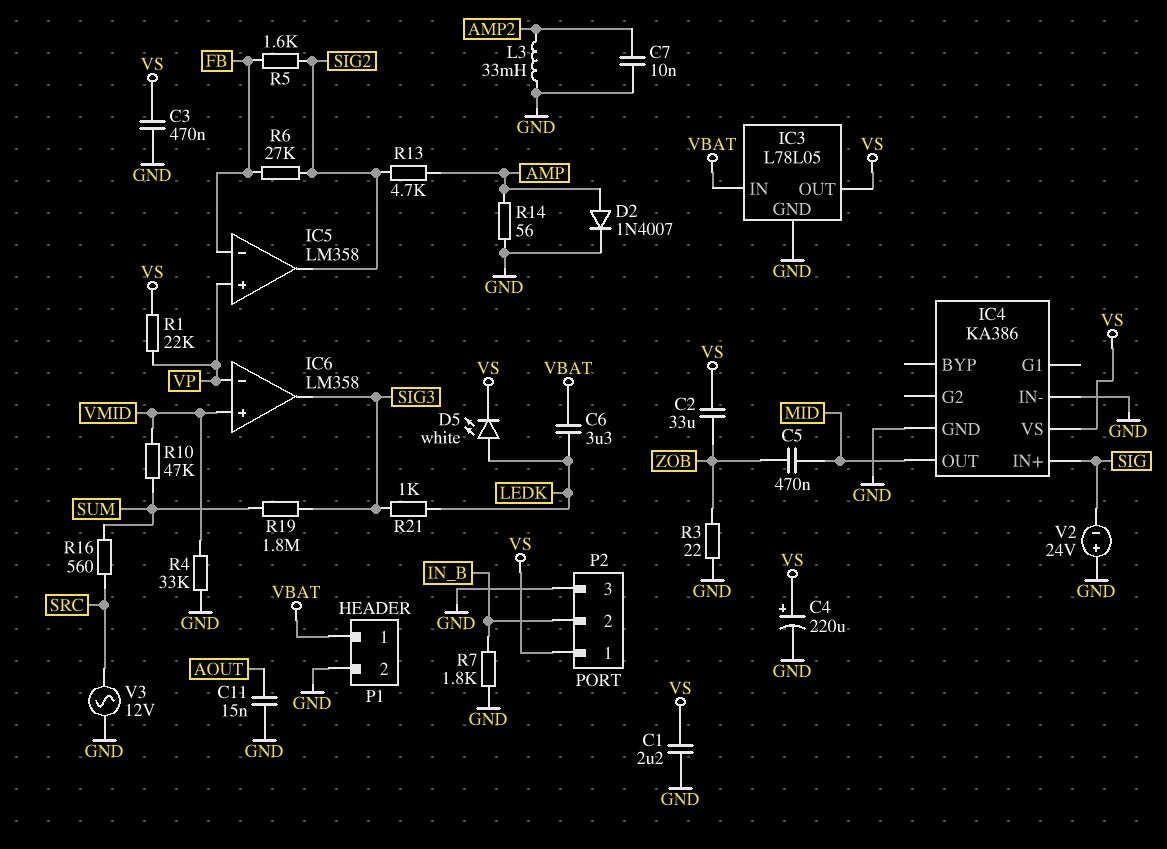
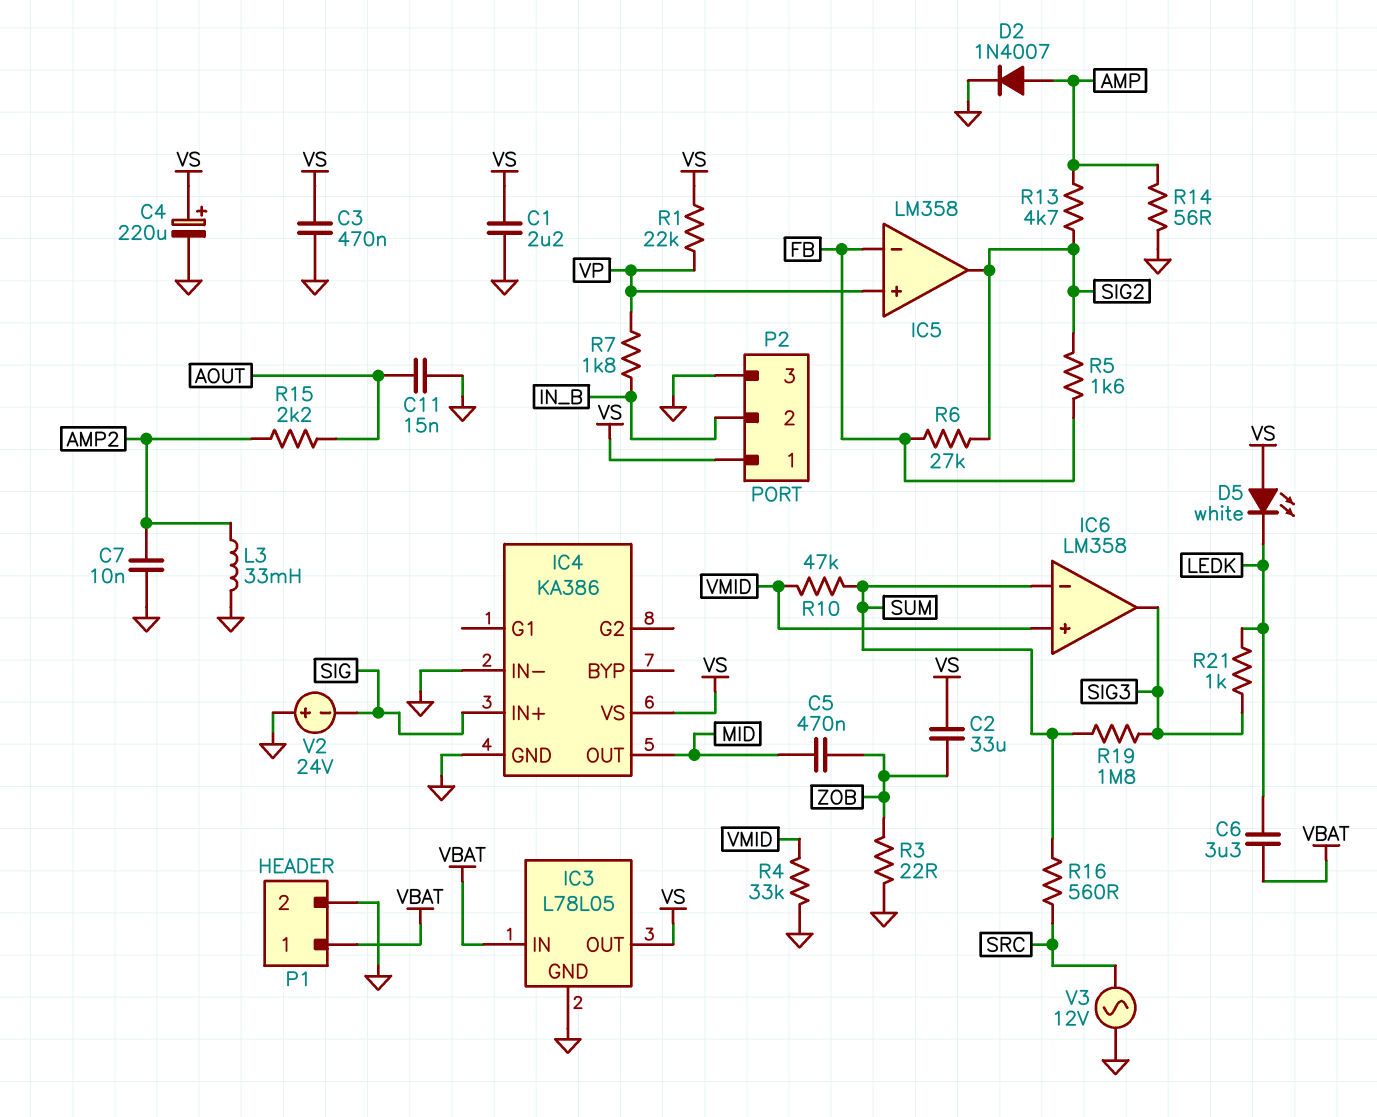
D5: LED white (A LEDK, K VS) -> LED white (A VS, K LEDK)
IC6 pin in-: VP -> SUM
R7: 1.8k (GND, IN_B) -> 1.8k (IN_B, VP)
R15: none -> 2.2k (AMP2, AOUT)

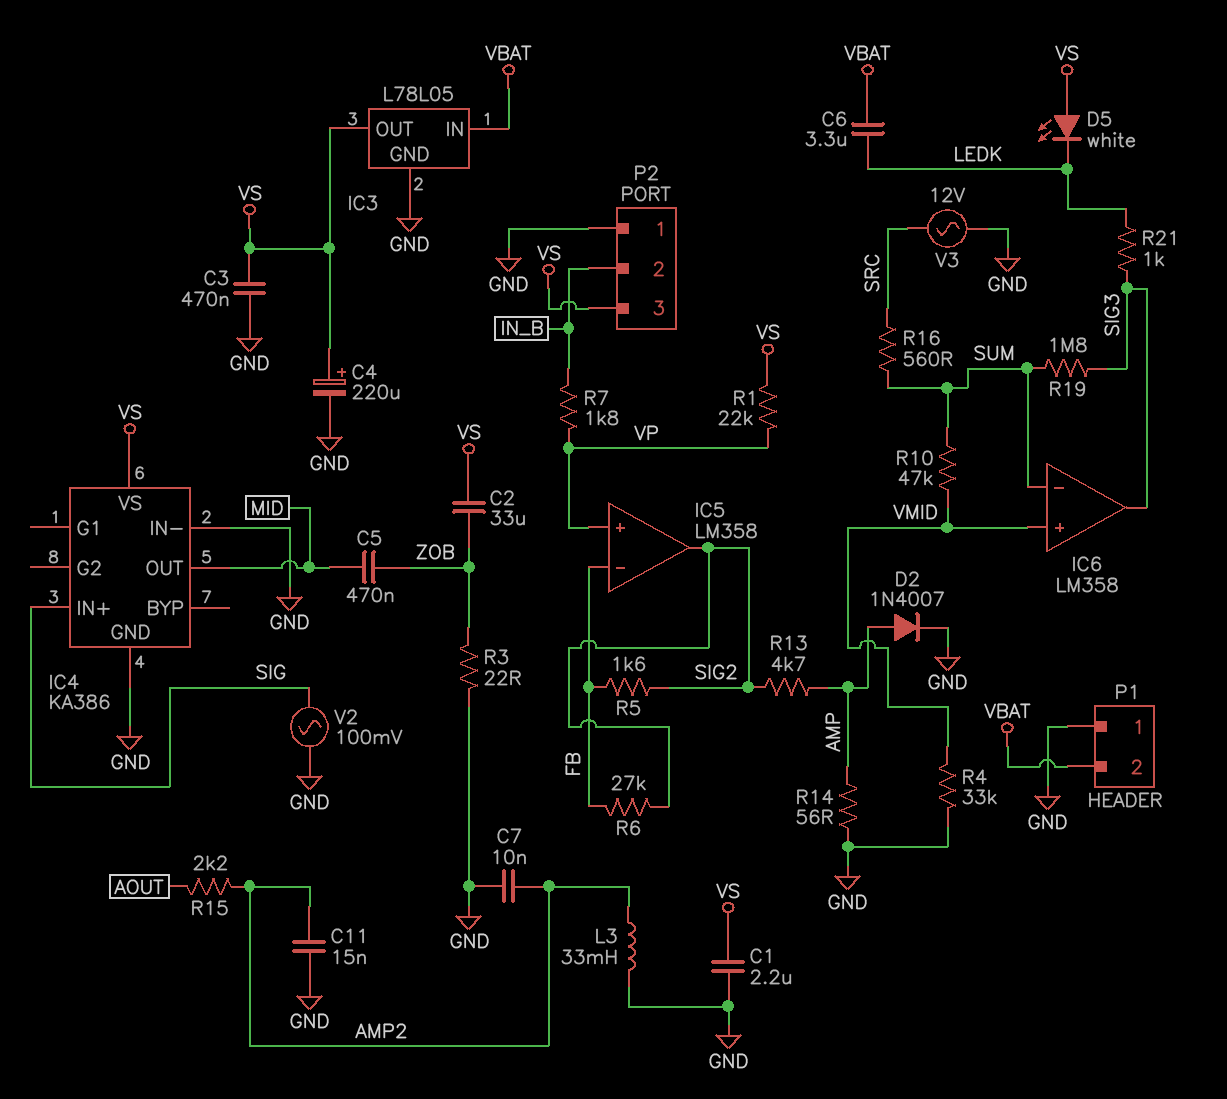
C11: 15nF (AOUT, GND) -> 15nF (AMP2, GND)
P1 pin 1: VBAT -> GND
P1 pin 2: GND -> VBAT
P2 pin 1: VS -> GND
P2 pin 3: GND -> VS
V2: 24V (plus GND, minus SIG) -> AC 100mV (GND, SIG)

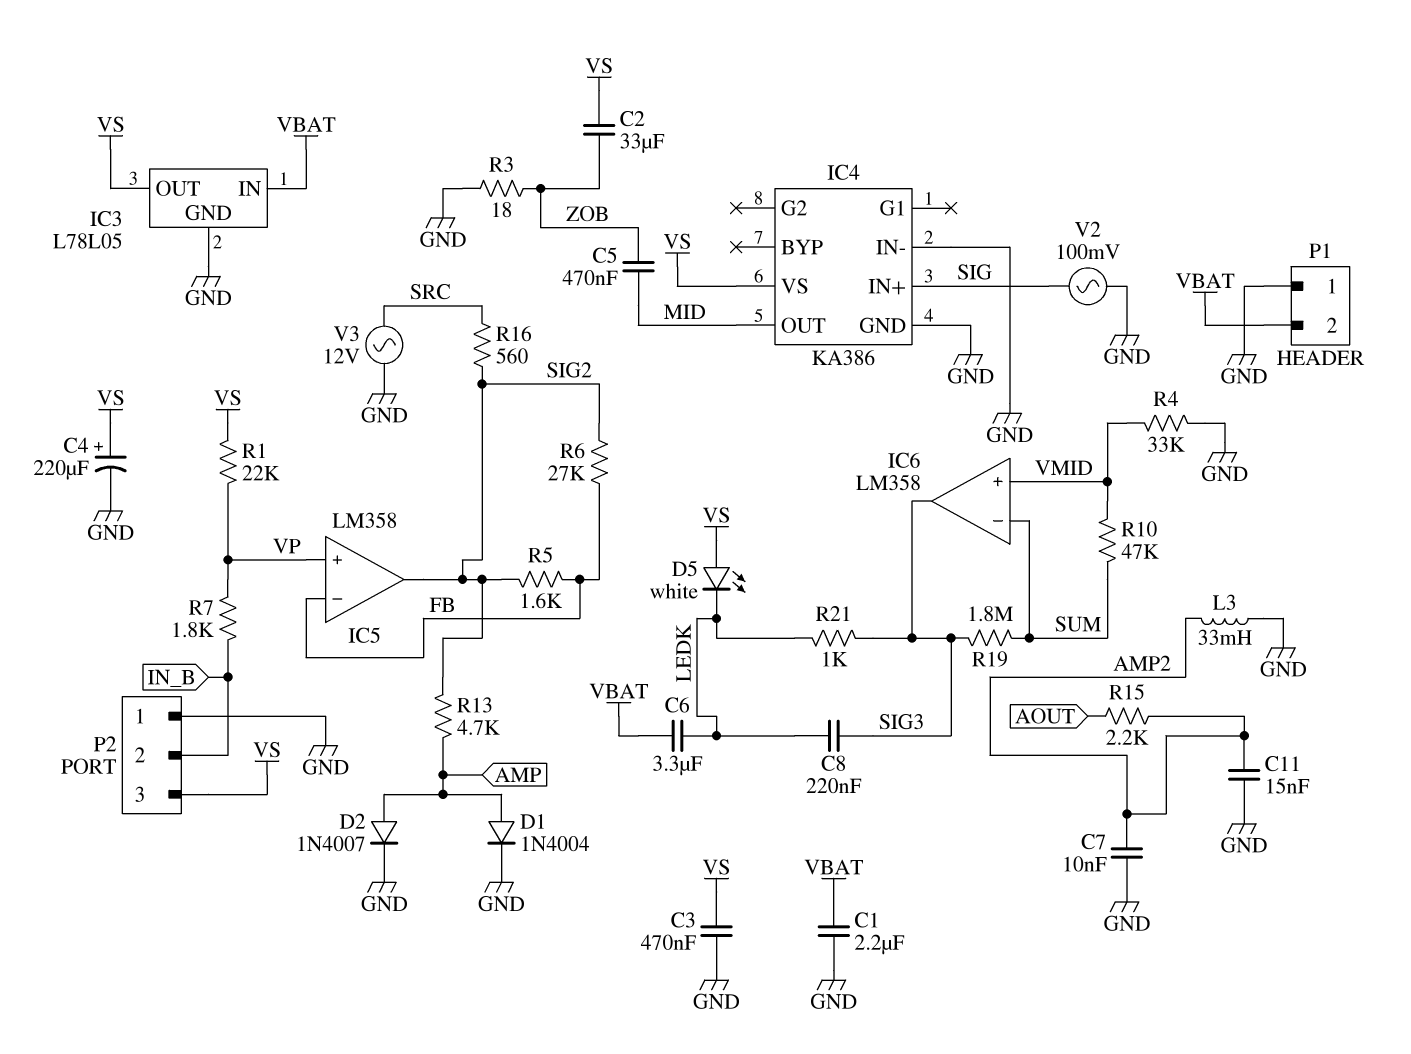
C1: 2.2uF (GND, VS) -> 2.2uF (GND, VBAT)
C8: none -> 220nF (LEDK, SIG3)
D1: none -> diode 1N4004 (A AMP, K GND)
R3: 22 (GND, ZOB) -> 18 (GND, ZOB)
R14: 56 (AMP, GND) -> none
R16: 560 (SRC, SUM) -> 560 (SIG2, SRC)

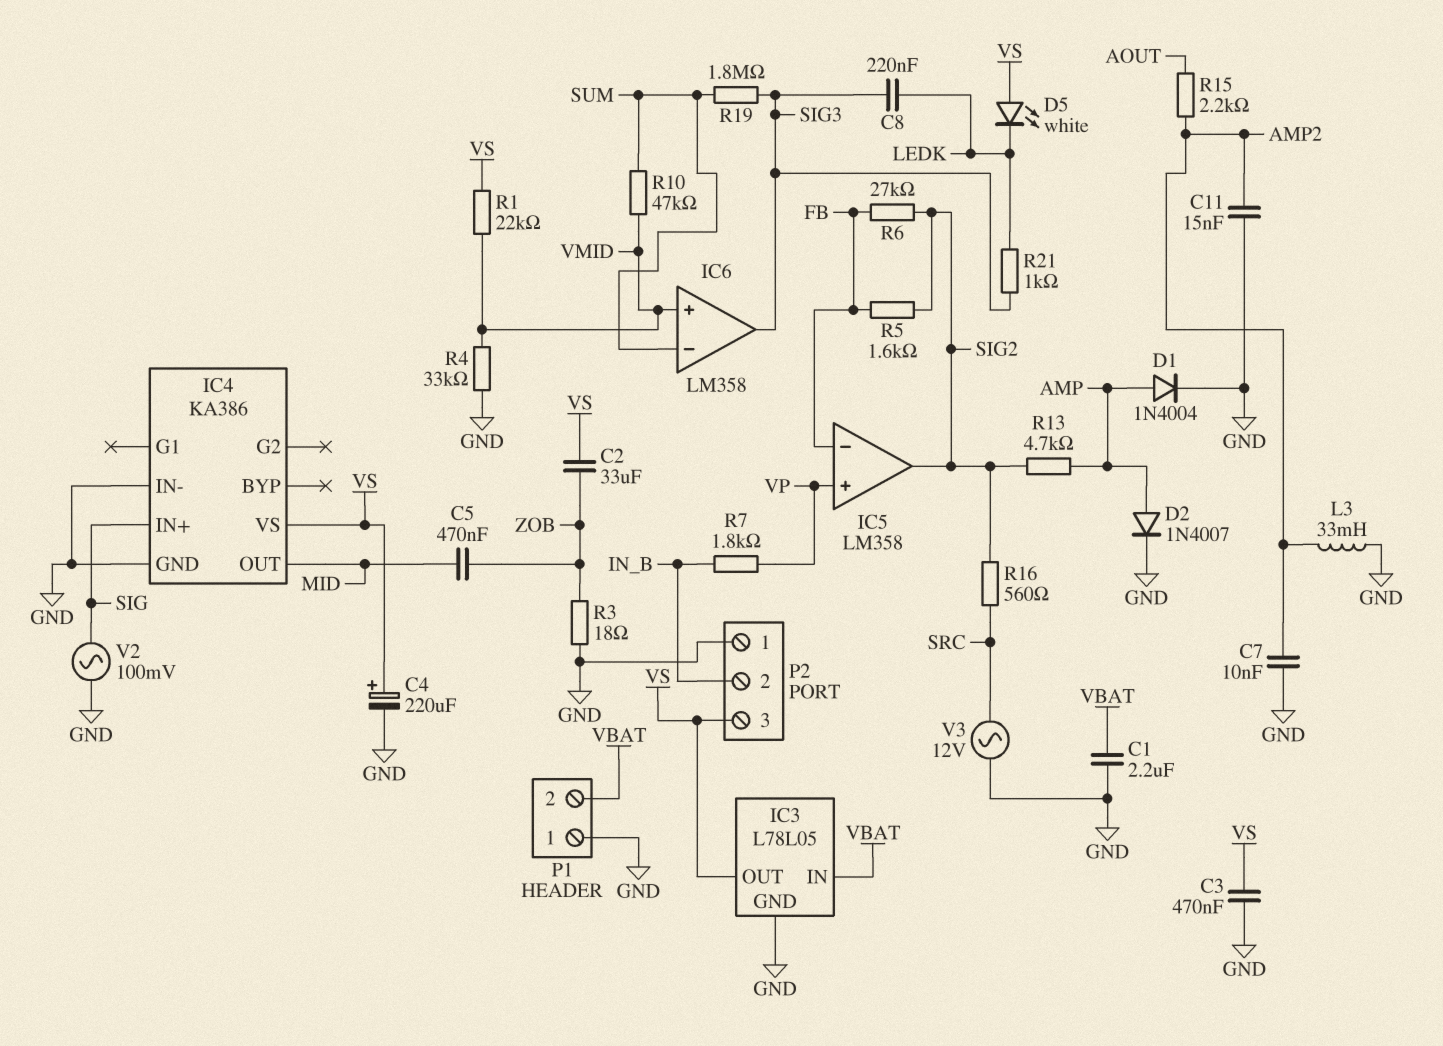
C6: 3.3uF (LEDK, VBAT) -> none
R1: 22k (VP, VS) -> 22k (VMID, VS)

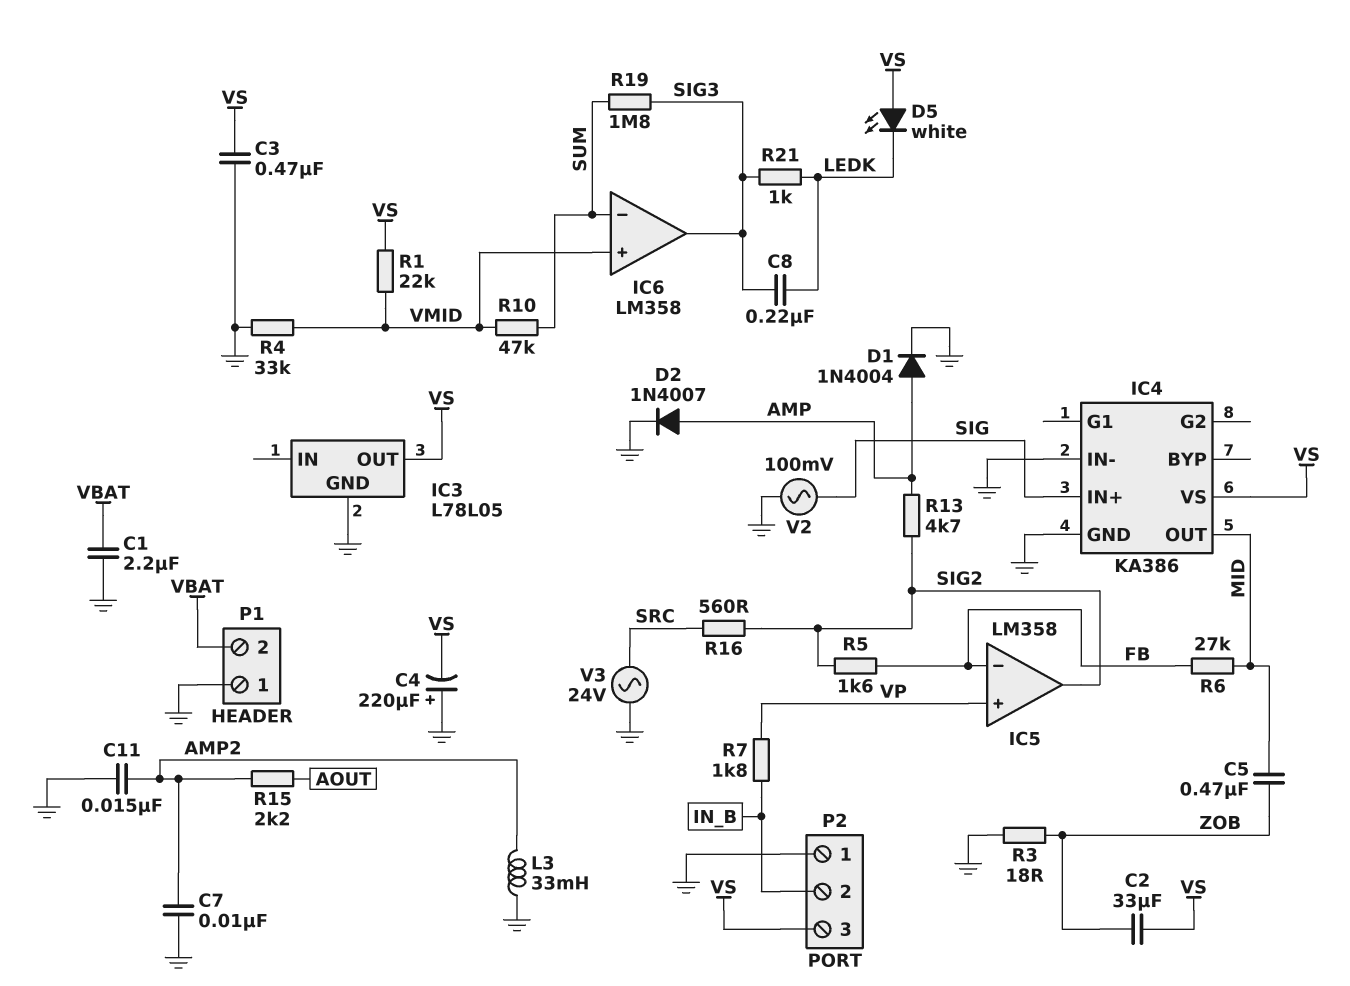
C4: 220uF (plus VS, minus GND) -> 220uF (plus GND, minus VS)
IC3 pin IN: VBAT -> none
R6: 27k (FB, SIG2) -> 27k (FB, MID)
V3: AC 12V (GND, SRC) -> AC 24V (GND, SRC)

